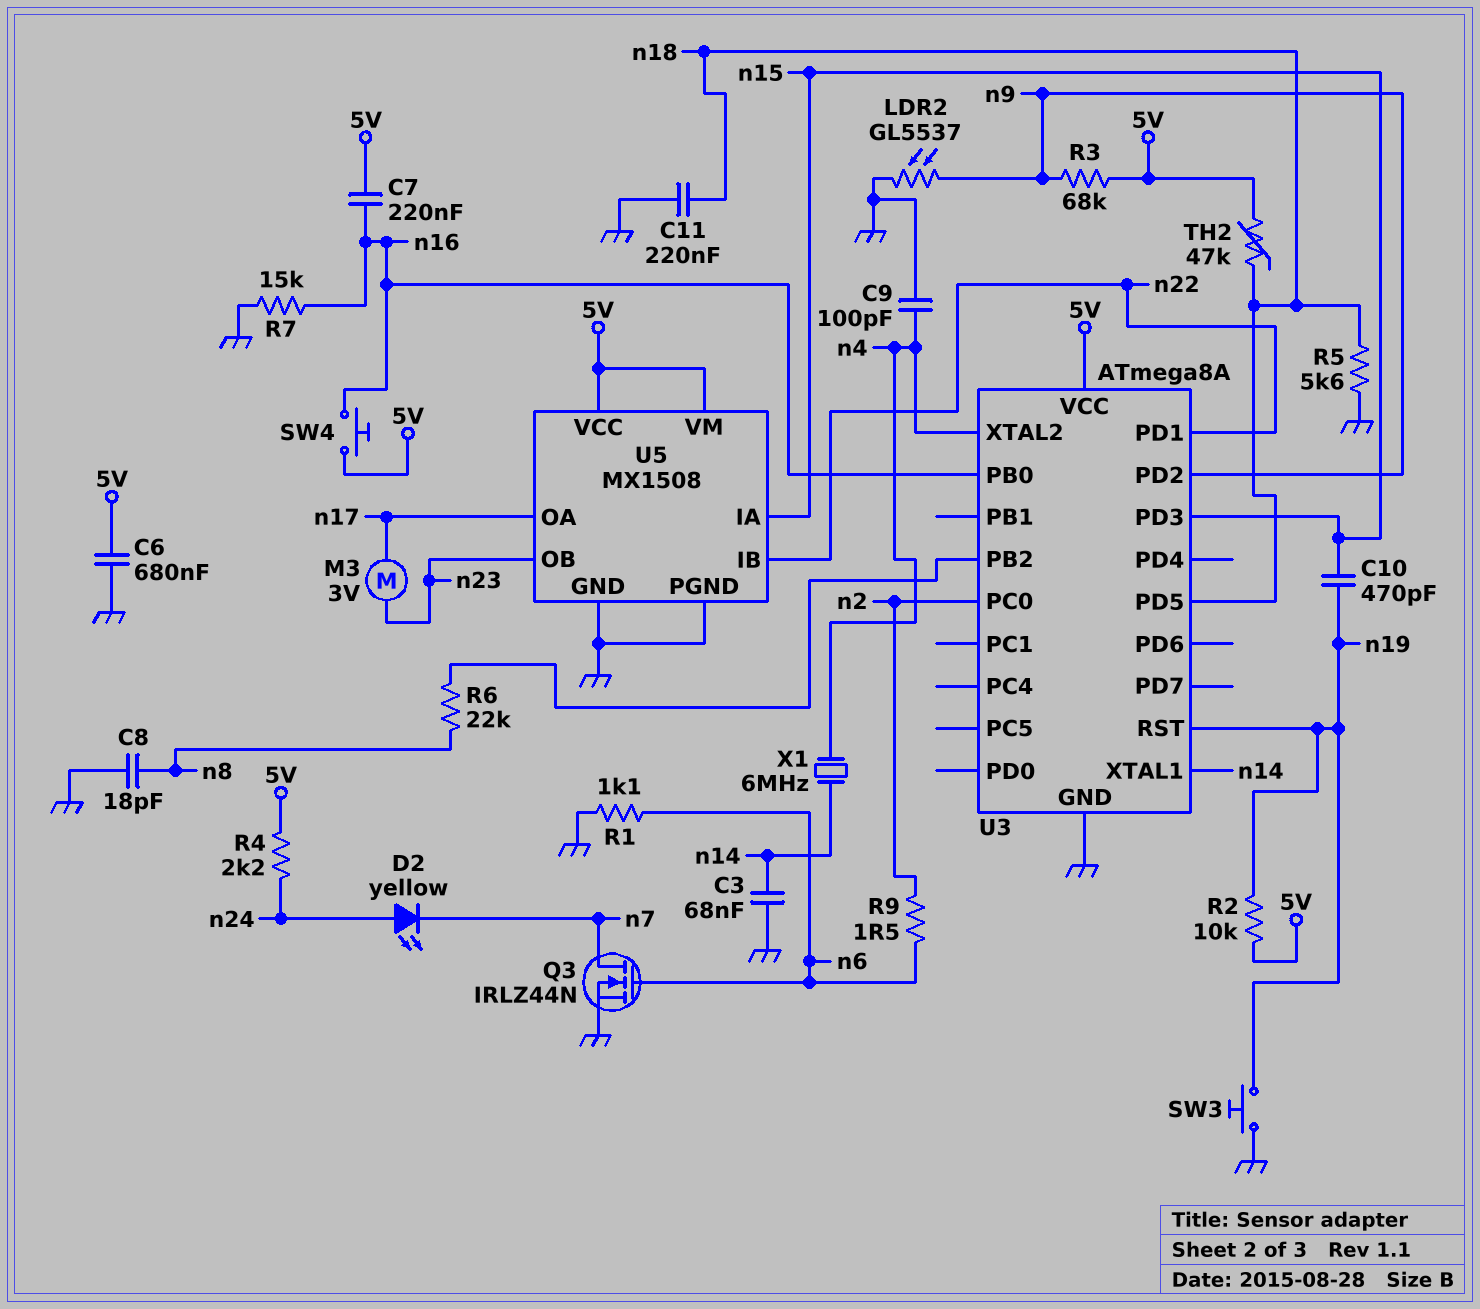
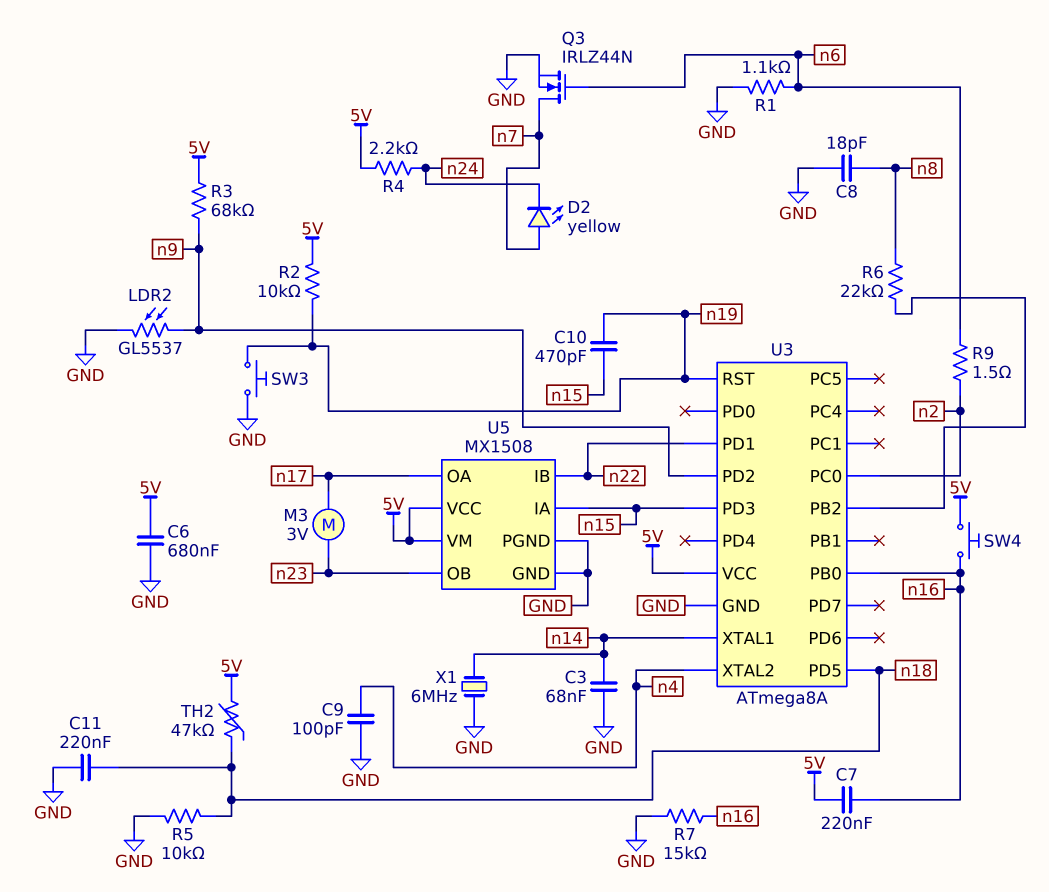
D2: LED yellow (A n24, K n7) -> LED yellow (A n7, K n24)
R5: 5.6k (GND, n18) -> 10k (GND, n18)
X1: 6MHz (n4, n14) -> 6MHz (GND, n14)

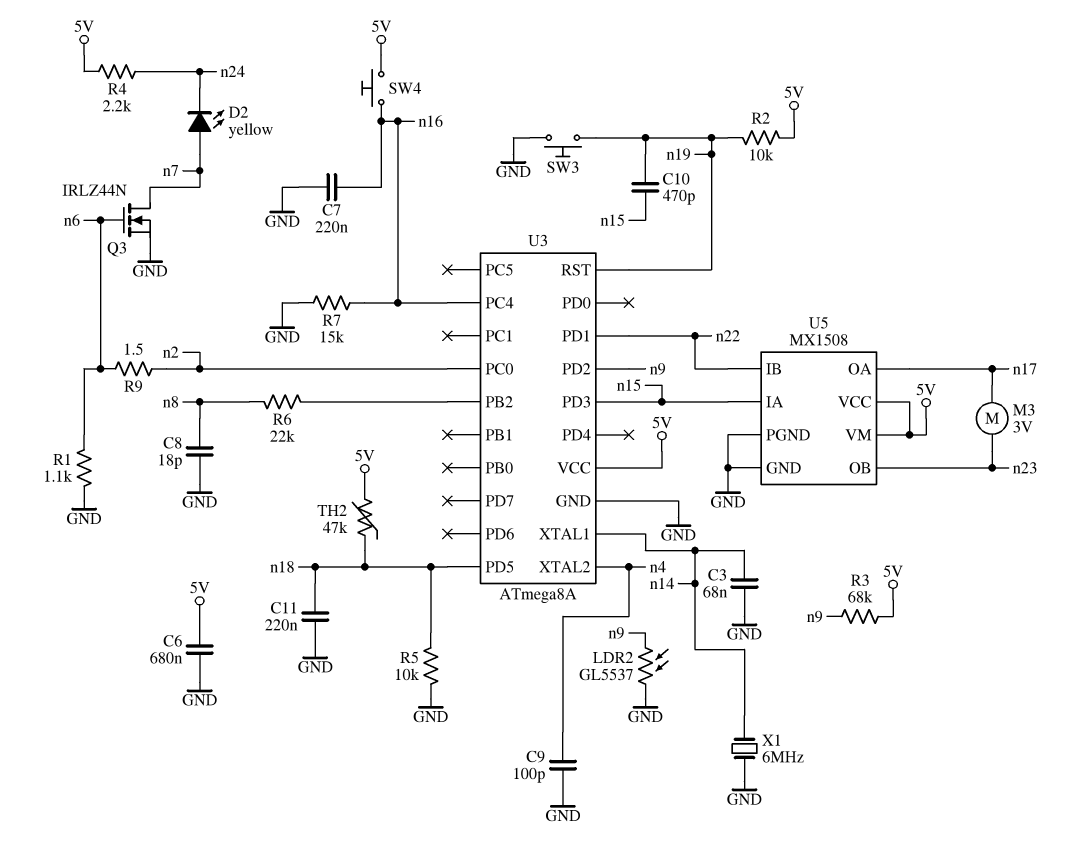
C7: 220nF (5V, n16) -> 220nF (GND, n16)
U3 pin PB0: n16 -> none
U3 pin PC4: none -> n16

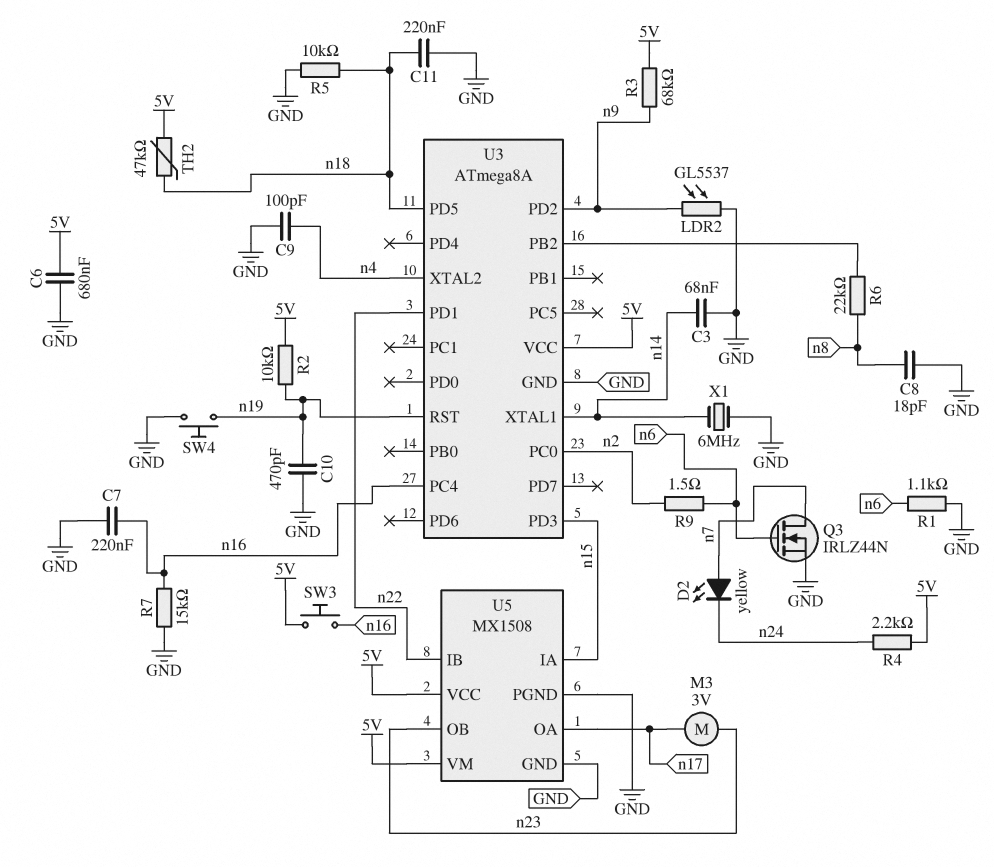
C10: 470pF (n15, n19) -> 470pF (GND, n19)
SW3: button (GND, n19) -> button (5V, n16)
SW4: button (5V, n16) -> button (GND, n19)

